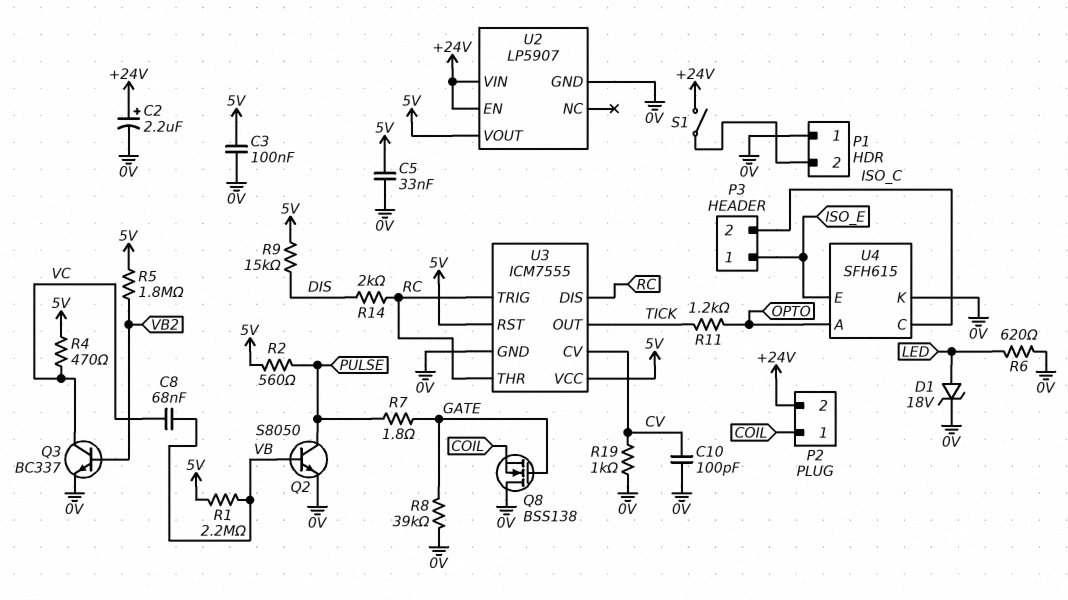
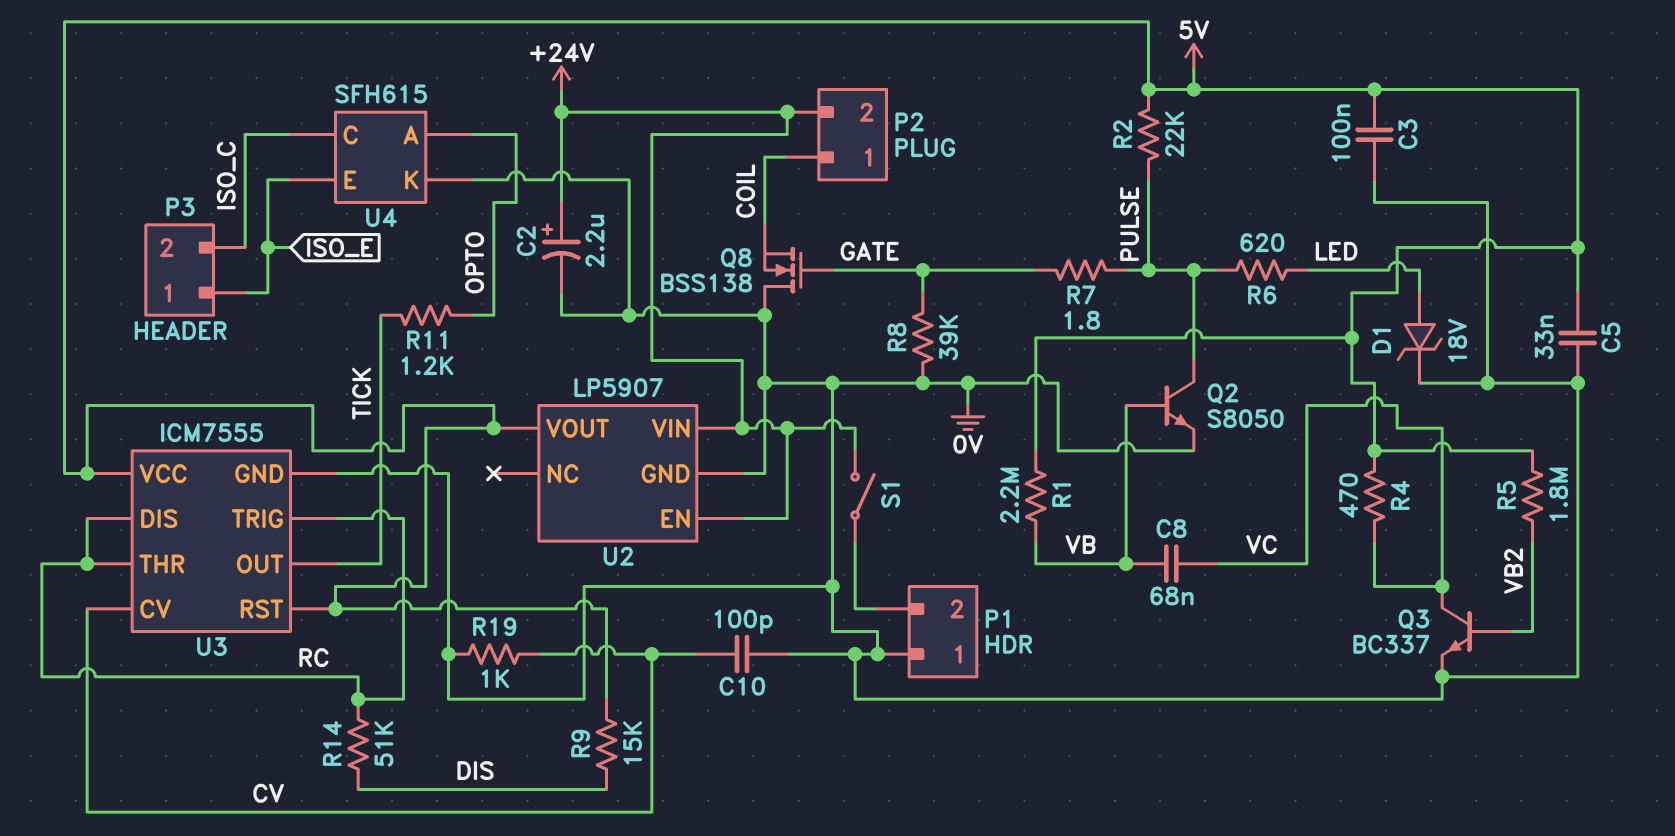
R2: 560 (5V, PULSE) -> 22k (5V, PULSE)
R6: 620 (0V, LED) -> 620 (LED, PULSE)
R14: 2k (DIS, RC) -> 51k (DIS, RC)

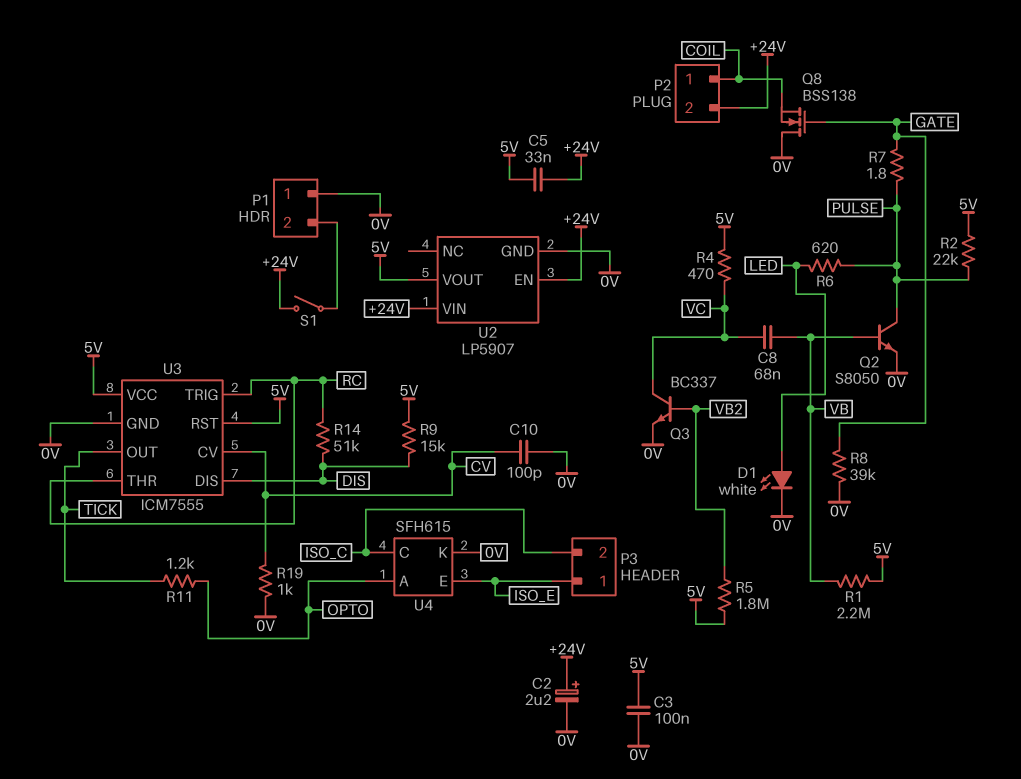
C5: 33nF (0V, 5V) -> 33nF (+24V, 5V)
D1: zener 18V (A LED, K 0V) -> LED white (A LED, K 0V)
U3 pin DIS: RC -> DIS

